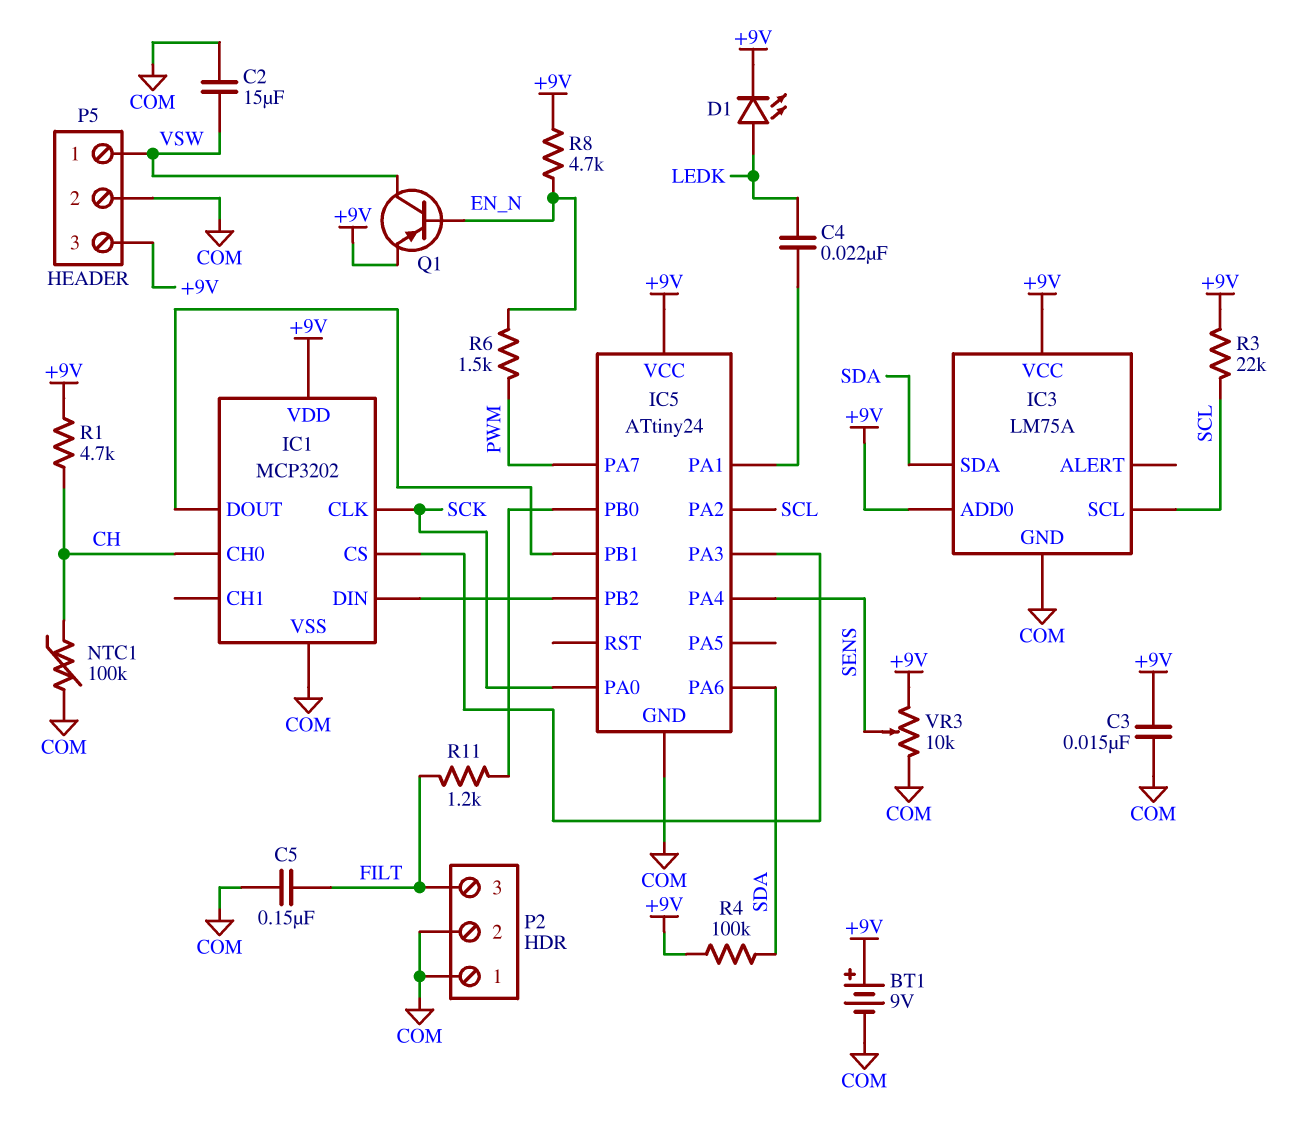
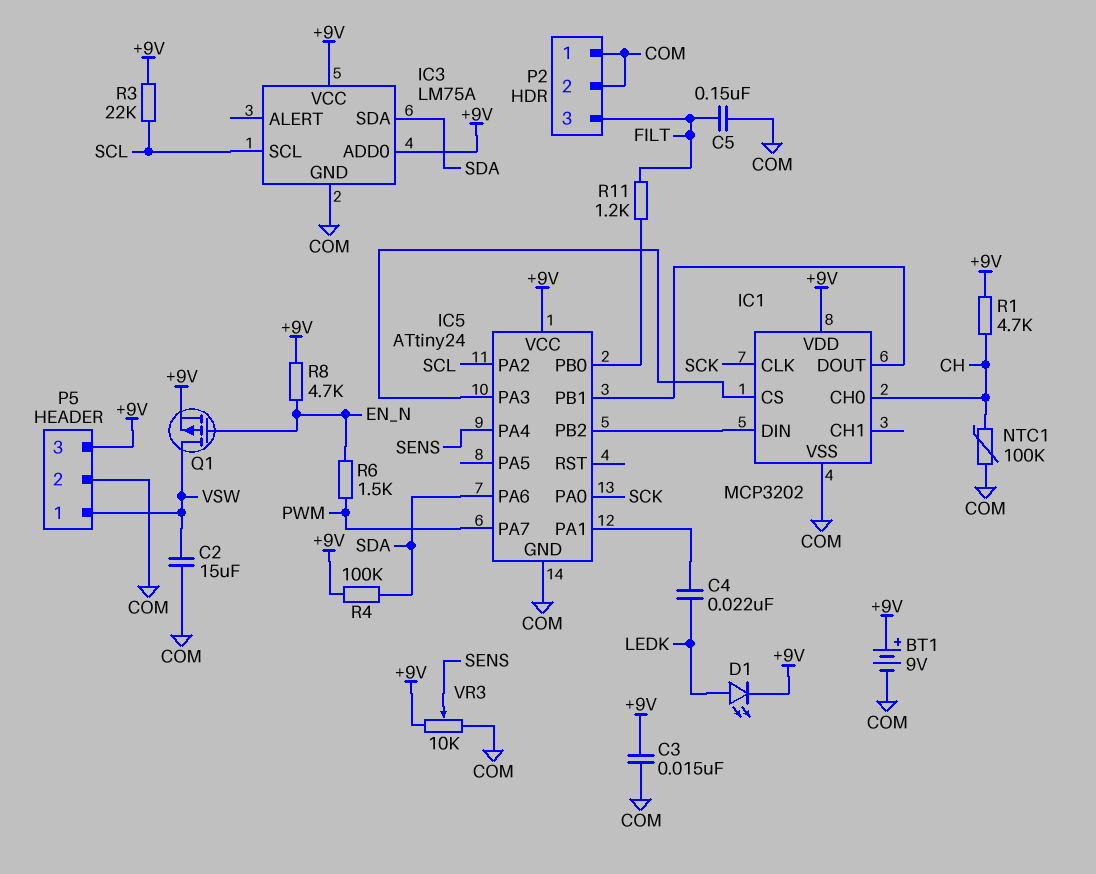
Q1: PNP (B EN_N, C VSW, E +9V) -> PMOS (G EN_N, D VSW, S +9V)

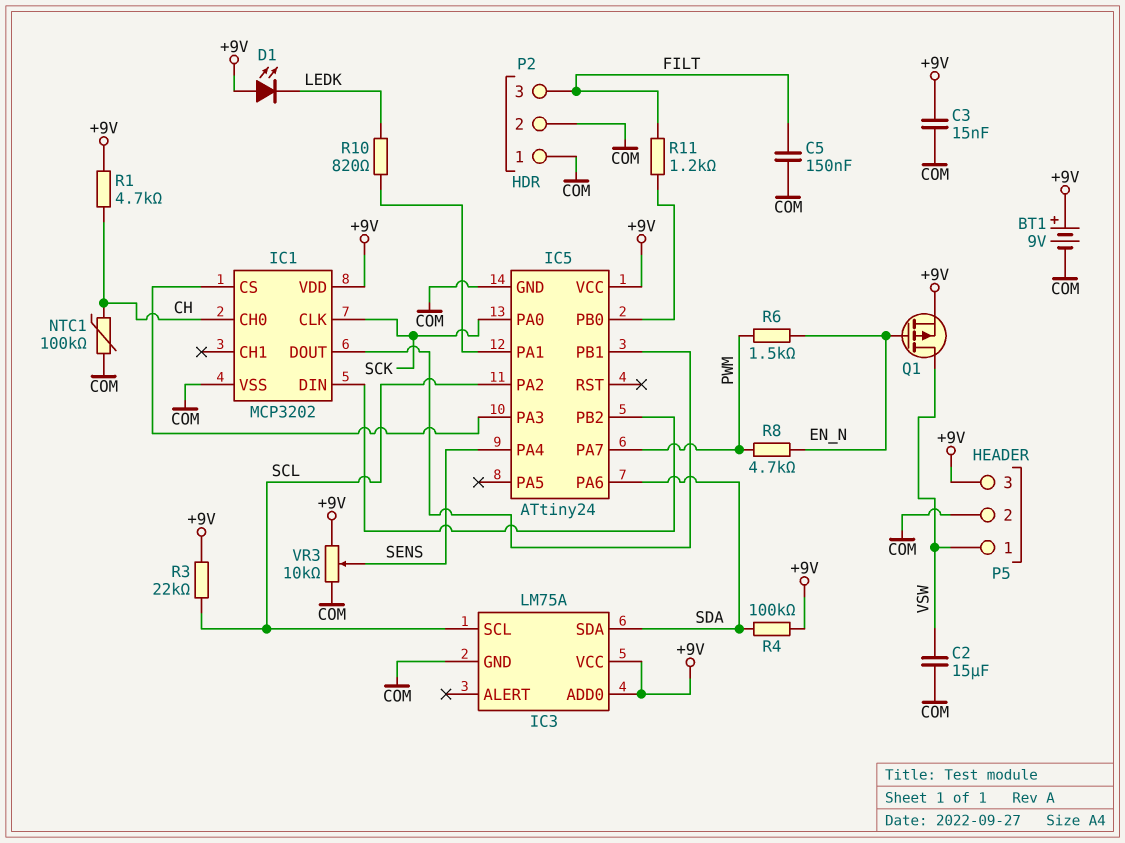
C4: 22nF (IC5/PA1, LEDK) -> none
D1: LED (A LEDK, K +9V) -> LED (A +9V, K LEDK)
R8: 4.7k (+9V, EN_N) -> 4.7k (EN_N, PWM)
R10: none -> 820 (IC5/PA1, LEDK)

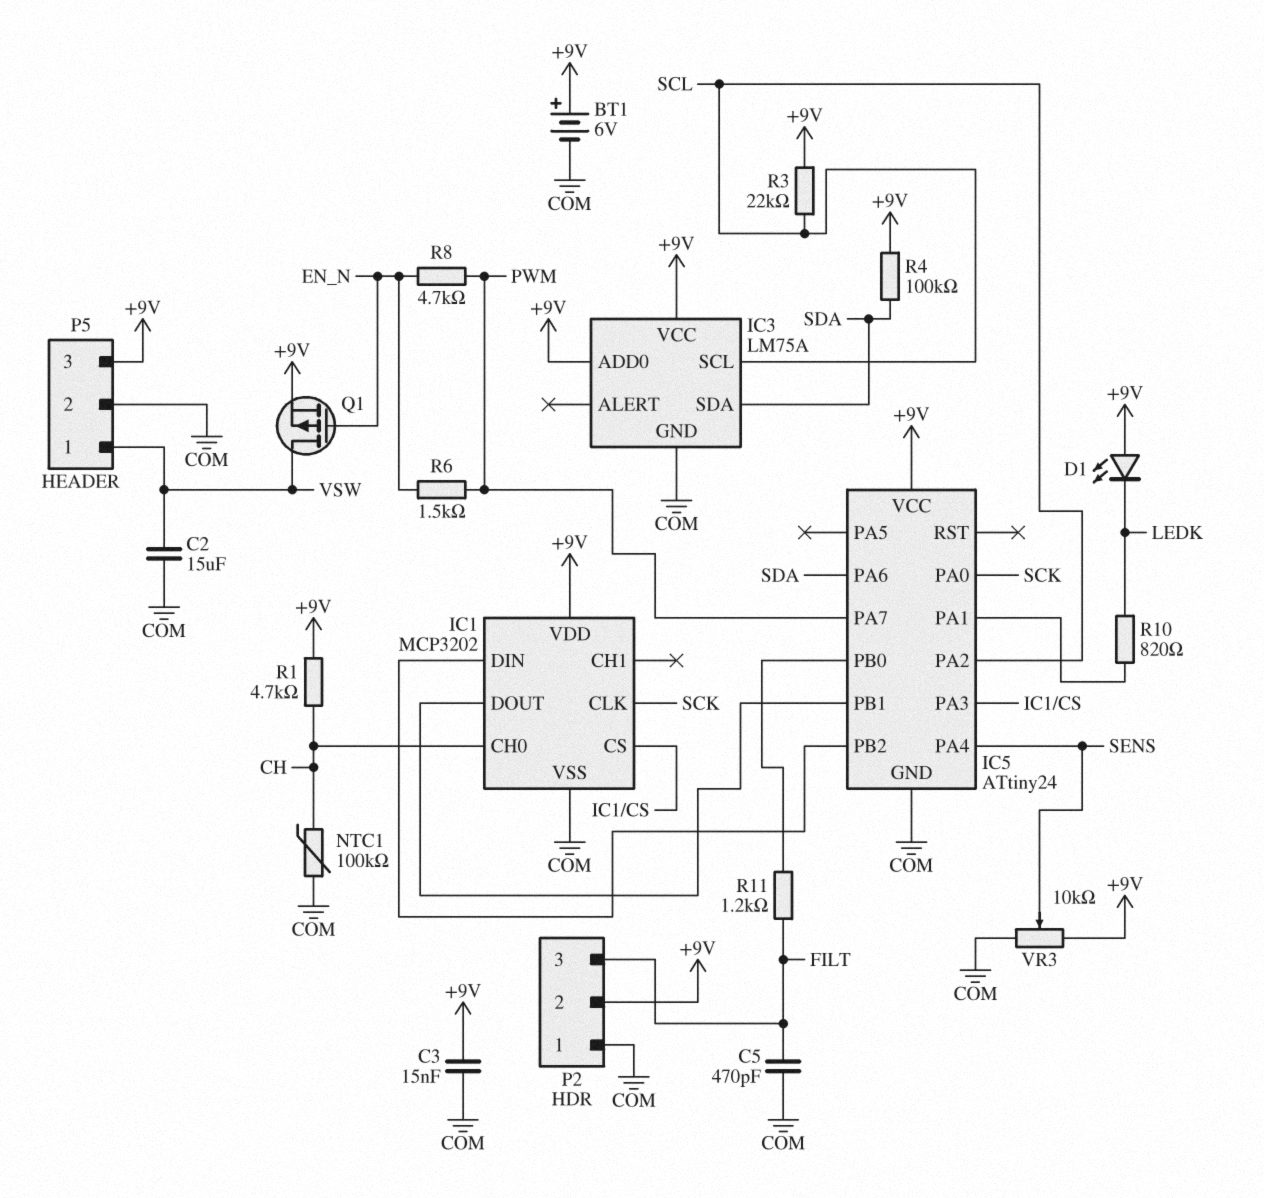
BT1: 9V (plus +9V, minus COM) -> 6V (plus +9V, minus COM)
C5: 150nF (COM, FILT) -> 470pF (COM, FILT)
P2 pin 2: COM -> +9V

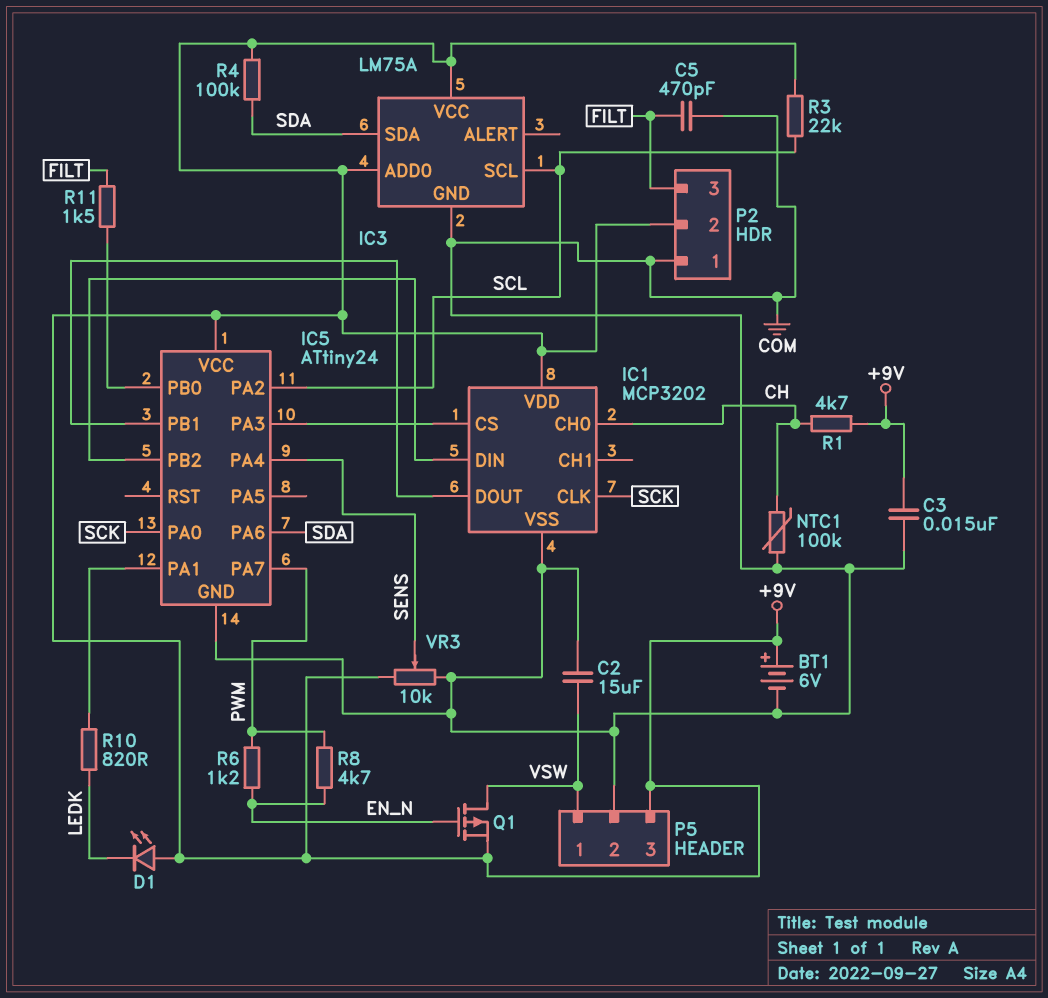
R6: 1.5k (EN_N, PWM) -> 1.2k (EN_N, PWM)
R11: 1.2k (FILT, IC5/PB0) -> 1.5k (FILT, IC5/PB0)

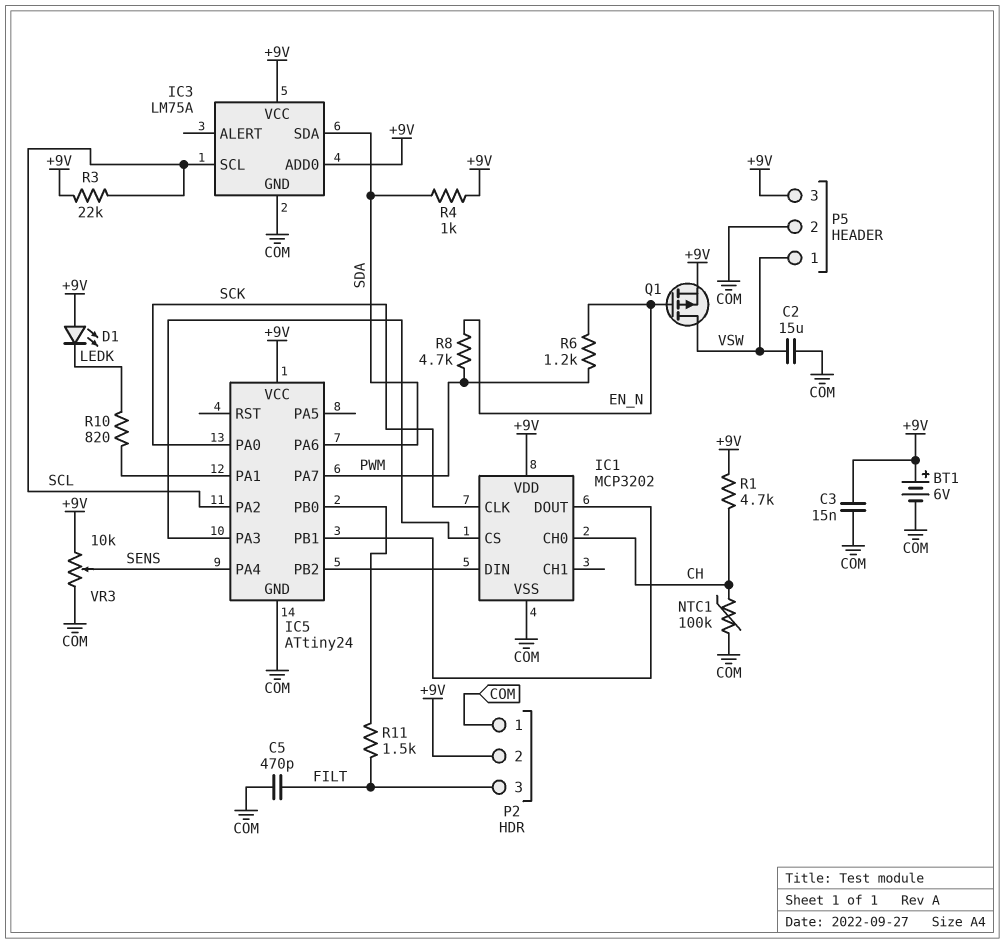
R4: 100k (+9V, SDA) -> 1k (+9V, SDA)

